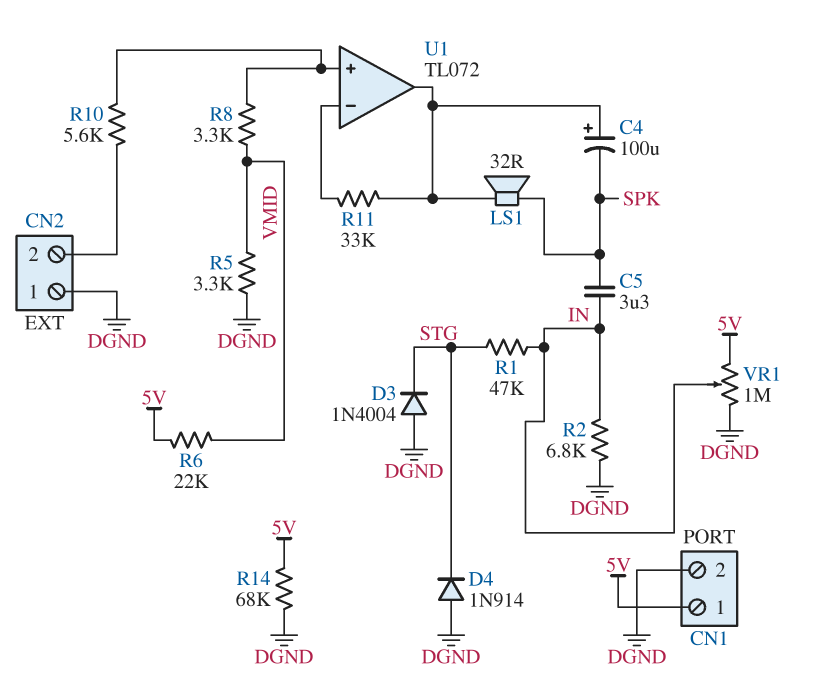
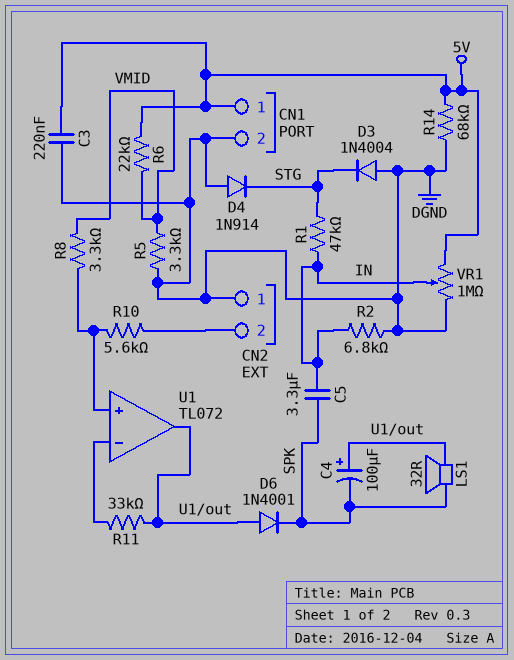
C3: none -> 220nF (5V, DGND)
D6: none -> diode 1N4001 (A U1/out, K SPK)

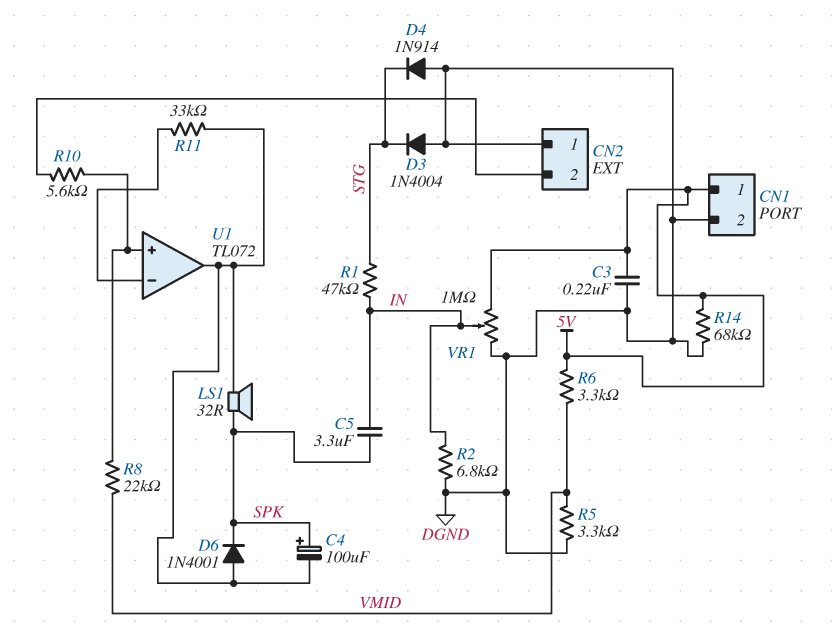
C4: 100uF (plus U1/out, minus SPK) -> 100uF (plus SPK, minus U1/out)
R6: 22k (5V, VMID) -> 3.3k (5V, VMID)
R8: 3.3k (U1/in+, VMID) -> 22k (U1/in+, VMID)

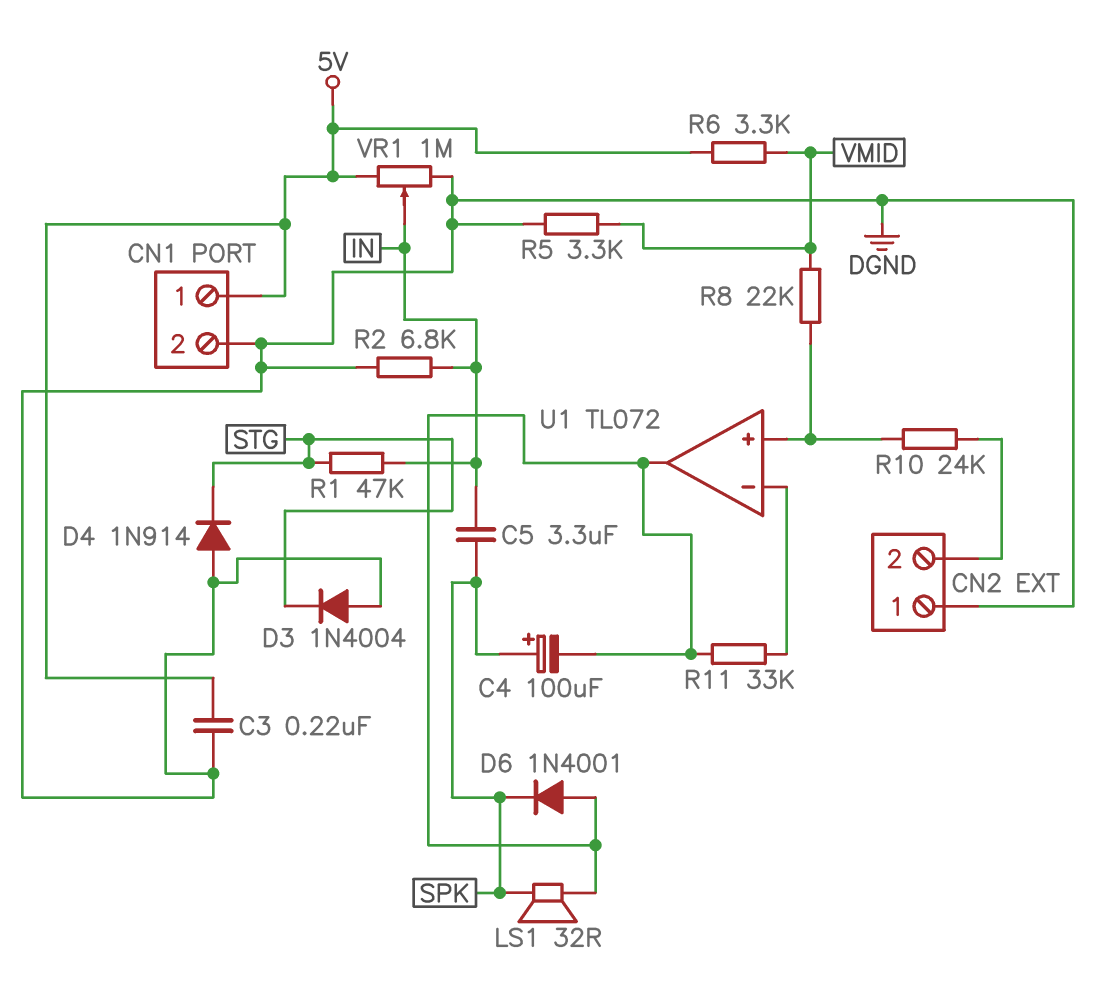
R10: 5.6k (CN2/2, U1/in+) -> 24k (CN2/2, U1/in+)
R14: 68k (5V, DGND) -> none

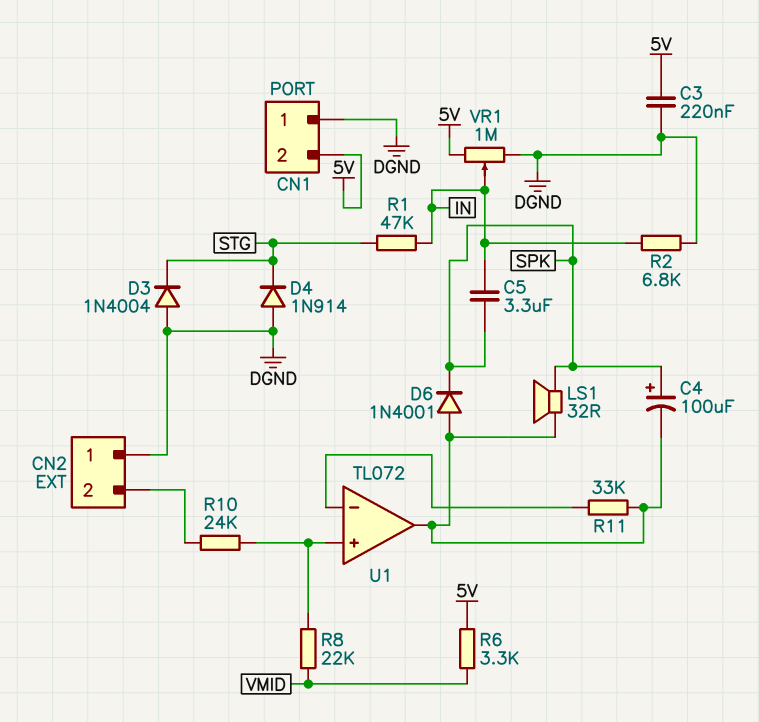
CN1 pin 1: 5V -> DGND
CN1 pin 2: DGND -> 5V
R5: 3.3k (DGND, VMID) -> none

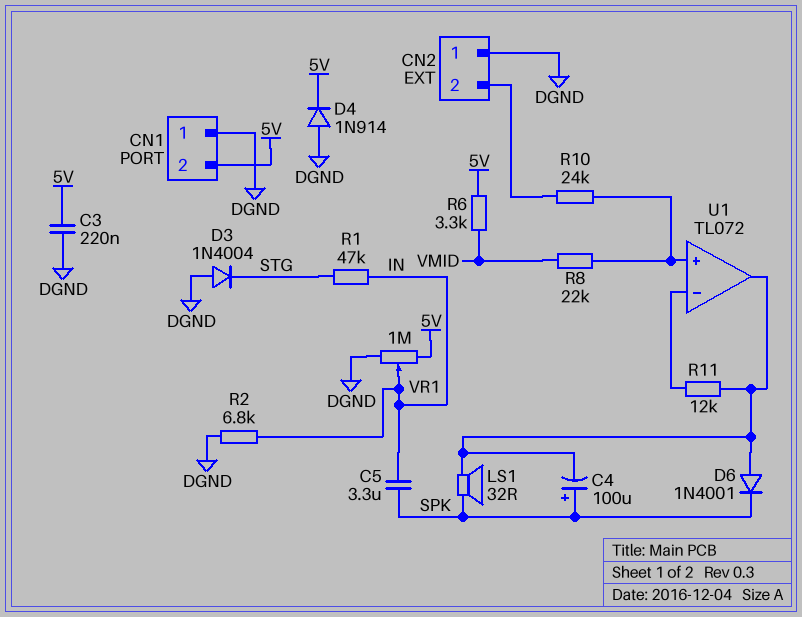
D4: diode 1N914 (A DGND, K STG) -> diode 1N914 (A DGND, K 5V)
R11: 33k (U1/in-, U1/out) -> 12k (U1/in-, U1/out)

